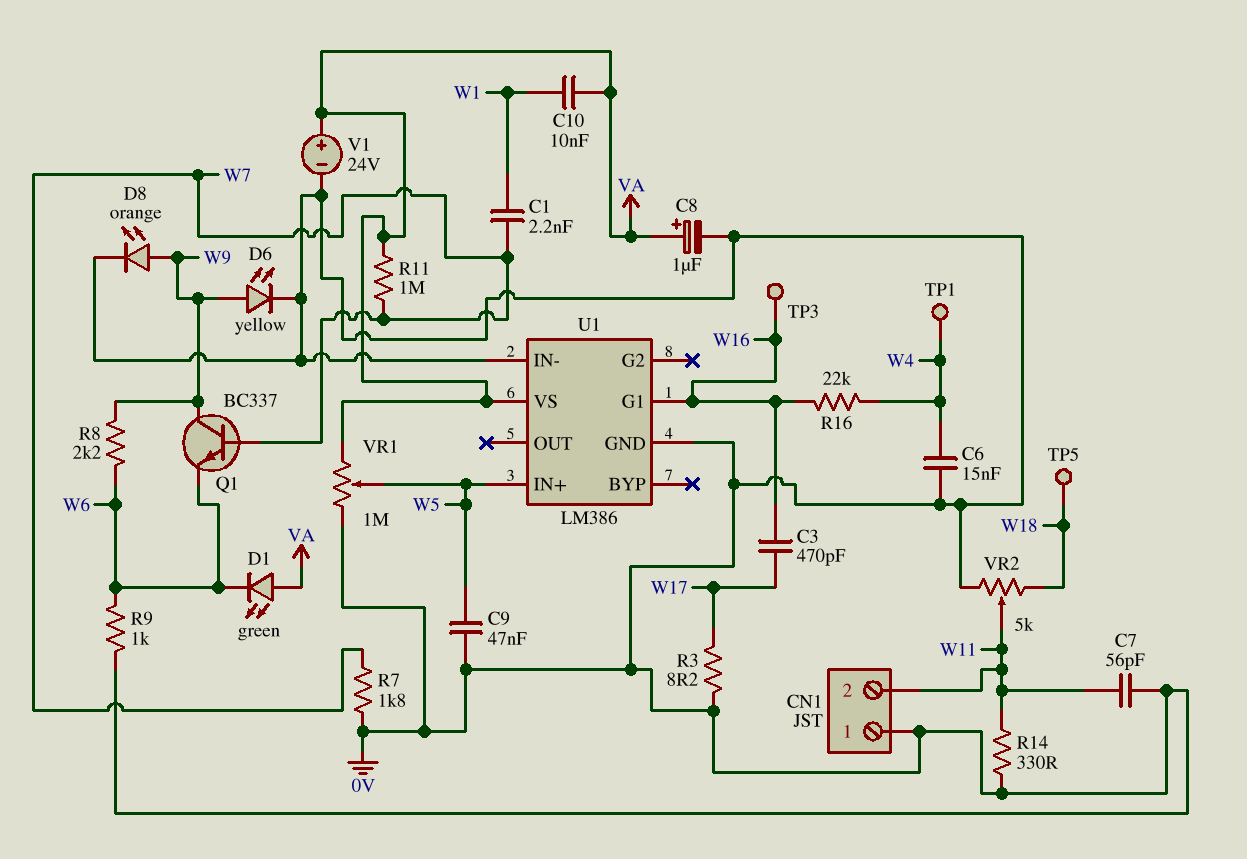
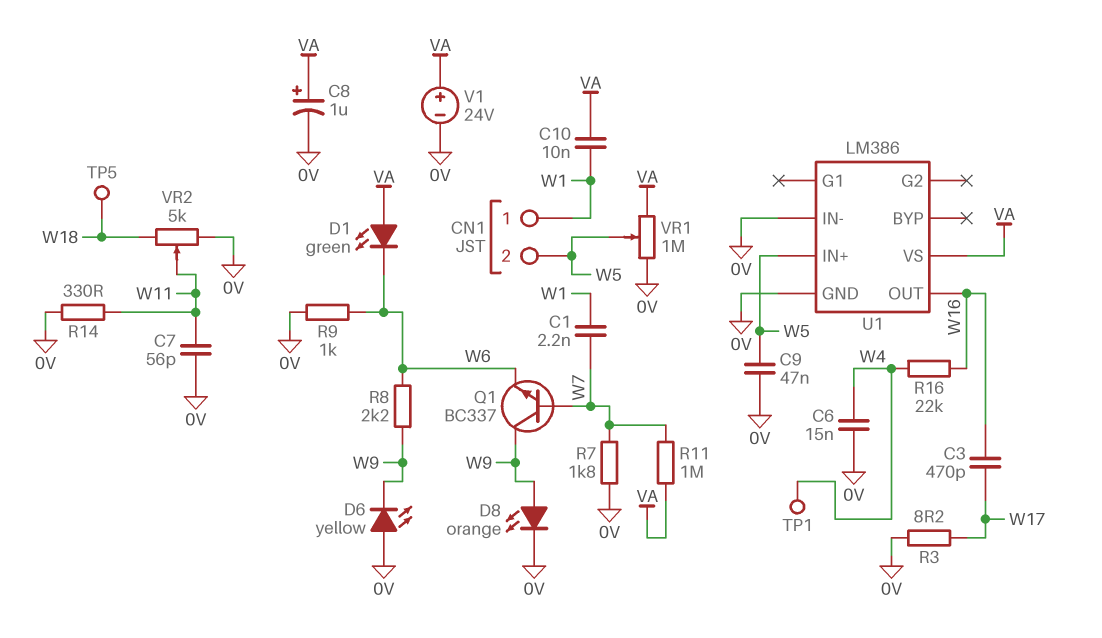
CN1 pin 1: 0V -> W1
CN1 pin 2: W11 -> W5
D6: LED yellow (A W9, K 0V) -> LED yellow (A 0V, K W9)
TP3: test point (W16) -> none
U1 pin G1: W16 -> none
U1 pin OUT: none -> W16

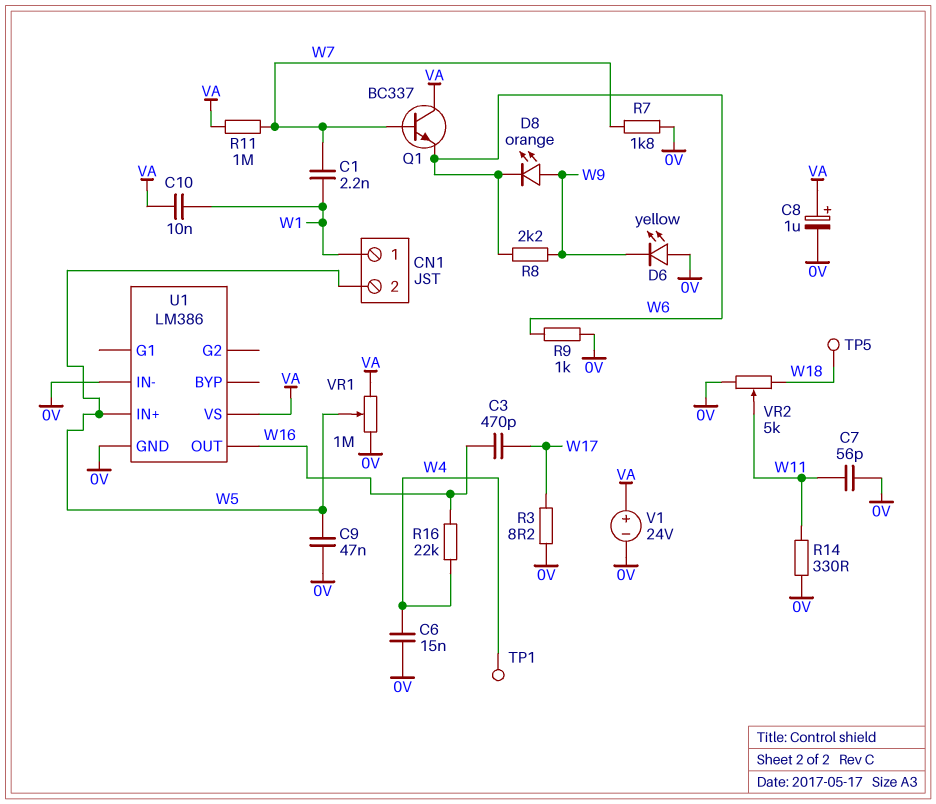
D1: LED green (A VA, K W6) -> none
D8: LED orange (A W9, K 0V) -> LED orange (A W9, K W6)
Q1: NPN BC337 (B W7, C W9, E W6) -> NPN BC337 (B W7, C VA, E W6)

